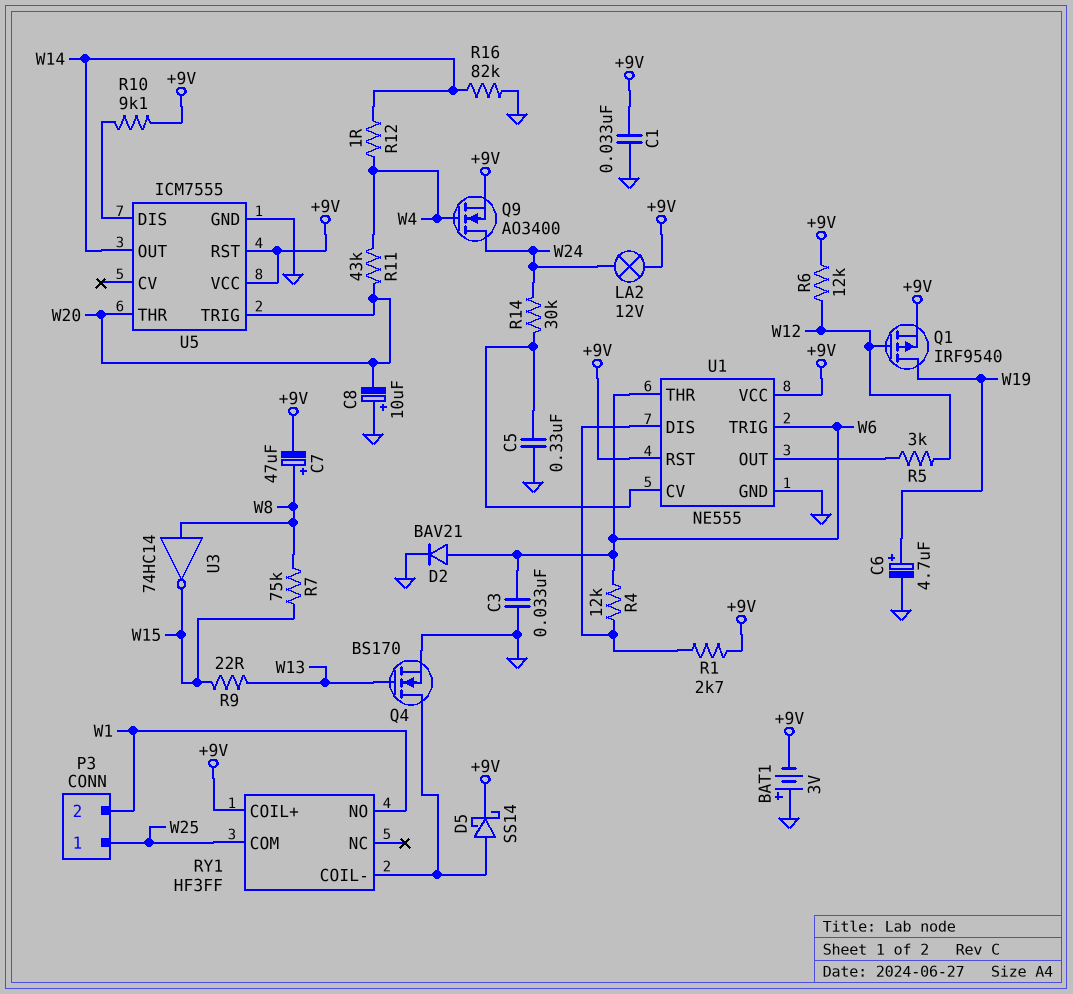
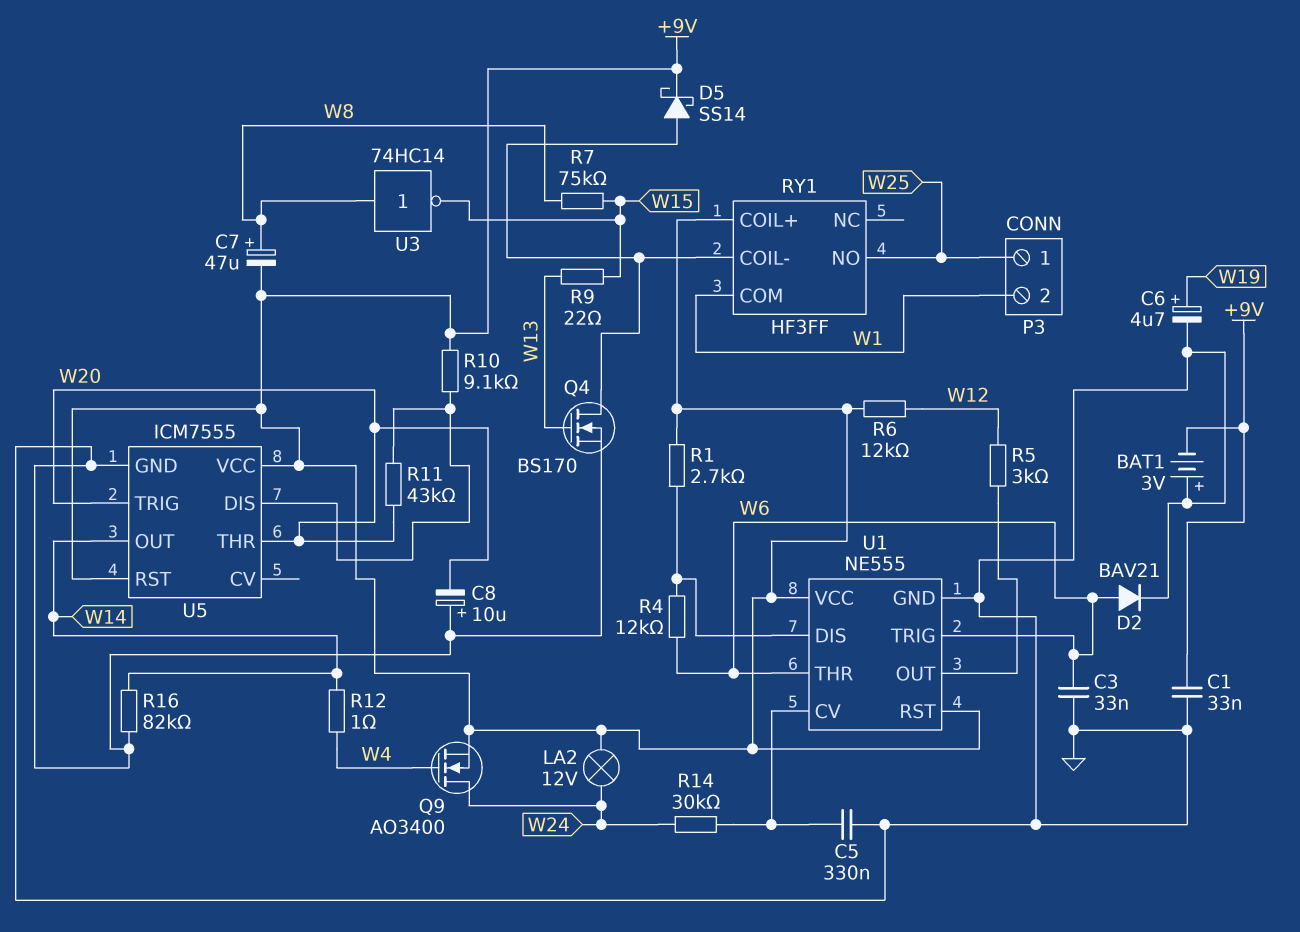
Q1: PMOS IRF9540 (G W12, D W19, S +9V) -> none
R11: 43k (W4, W20) -> 43k (U5/DIS, W20)
RY1 pin COM: W25 -> W1
RY1 pin NO: W1 -> W25

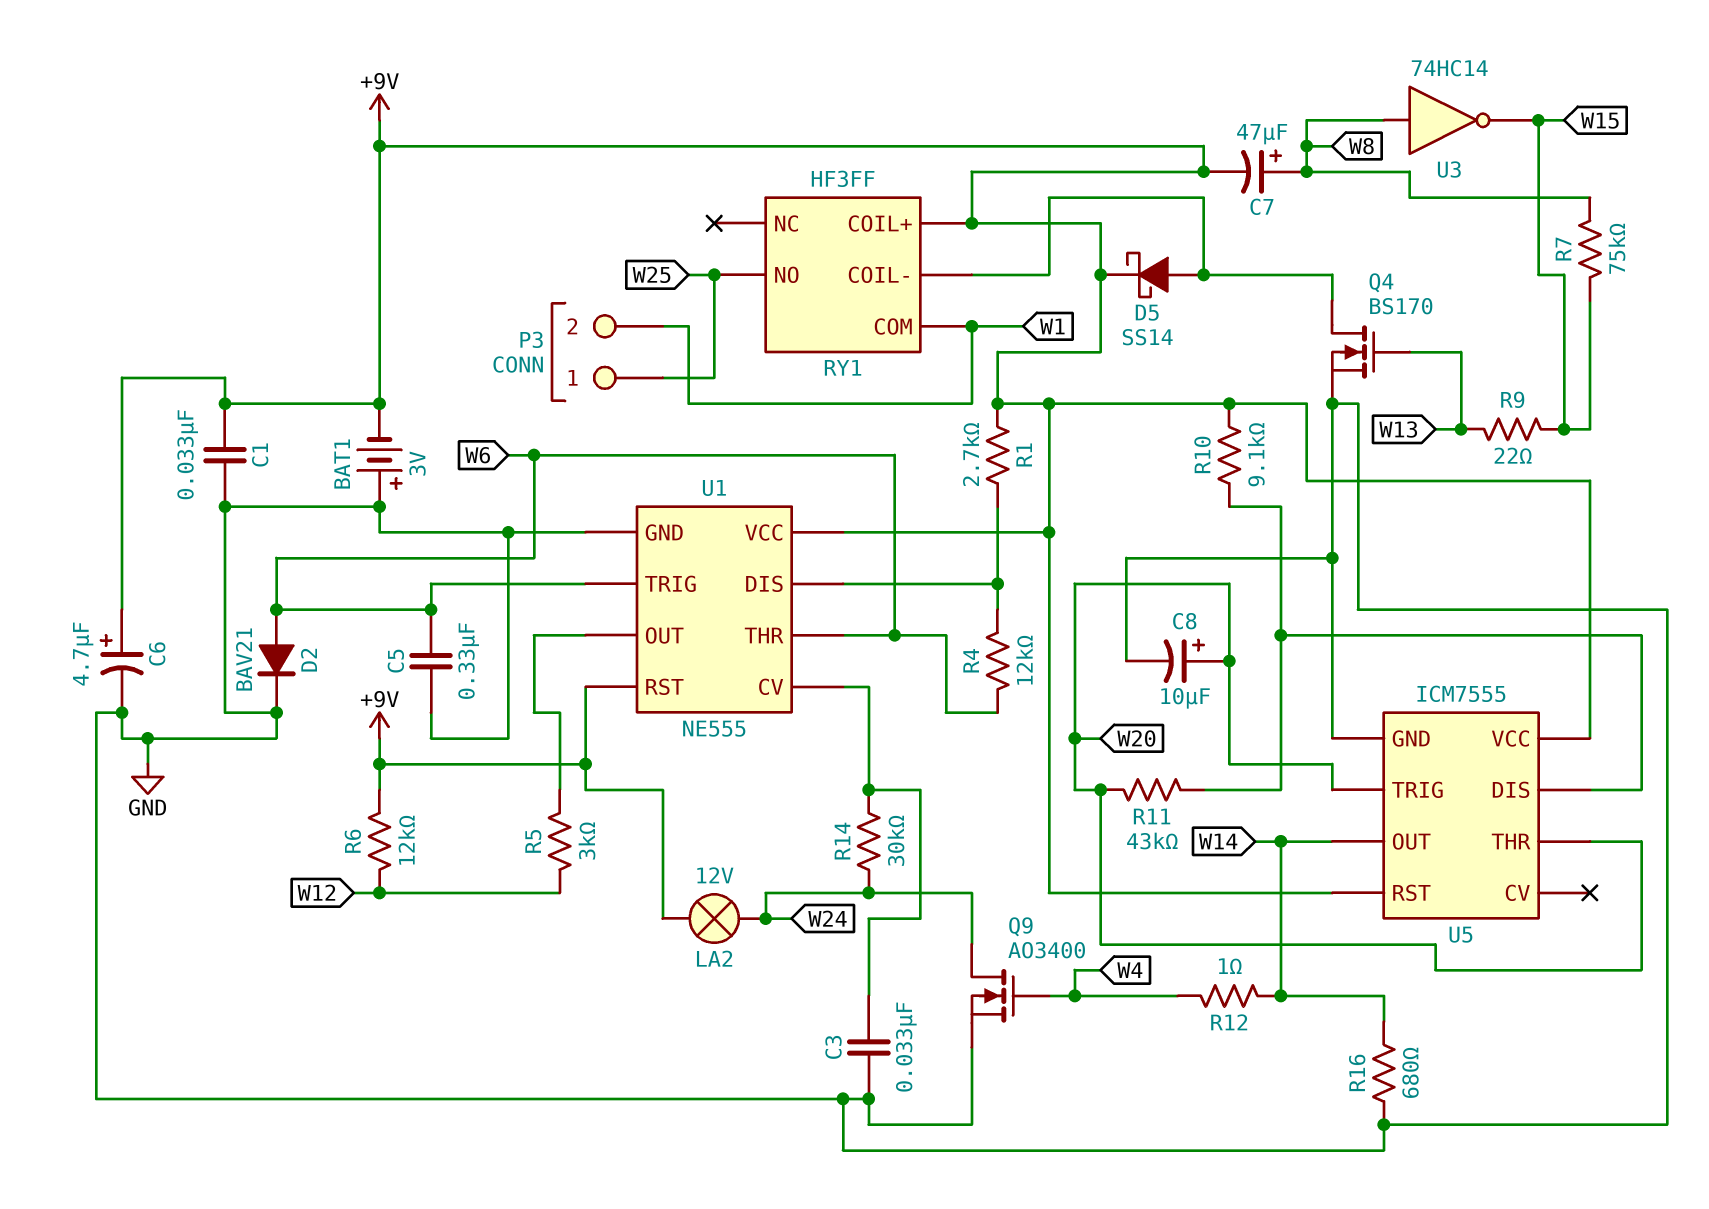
C3: 33nF (GND, W6) -> 33nF (GND, U1/CV)
C5: 330nF (GND, U1/CV) -> 330nF (GND, W6)
C6: 4.7uF (plus W19, minus GND) -> 4.7uF (plus +9V, minus GND)
C8: 10uF (plus GND, minus W20) -> 10uF (plus W20, minus GND)
Q9: NMOS AO3400 (G W4, D W24, S +9V) -> NMOS AO3400 (G W4, D W24, S GND)
R16: 82k (GND, W14) -> 680 (GND, W14)

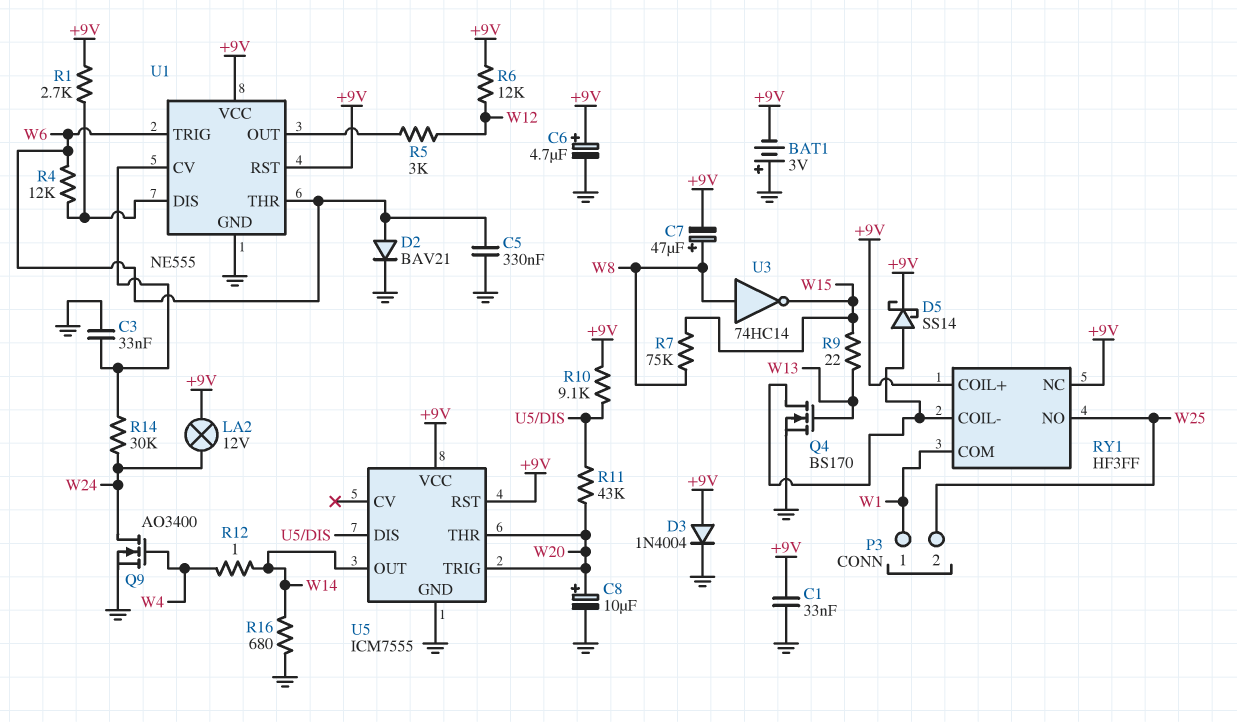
D3: none -> diode 1N4004 (A +9V, K GND)
P3 pin 1: W25 -> W1
P3 pin 2: W1 -> W25
RY1 pin NC: none -> +9V

